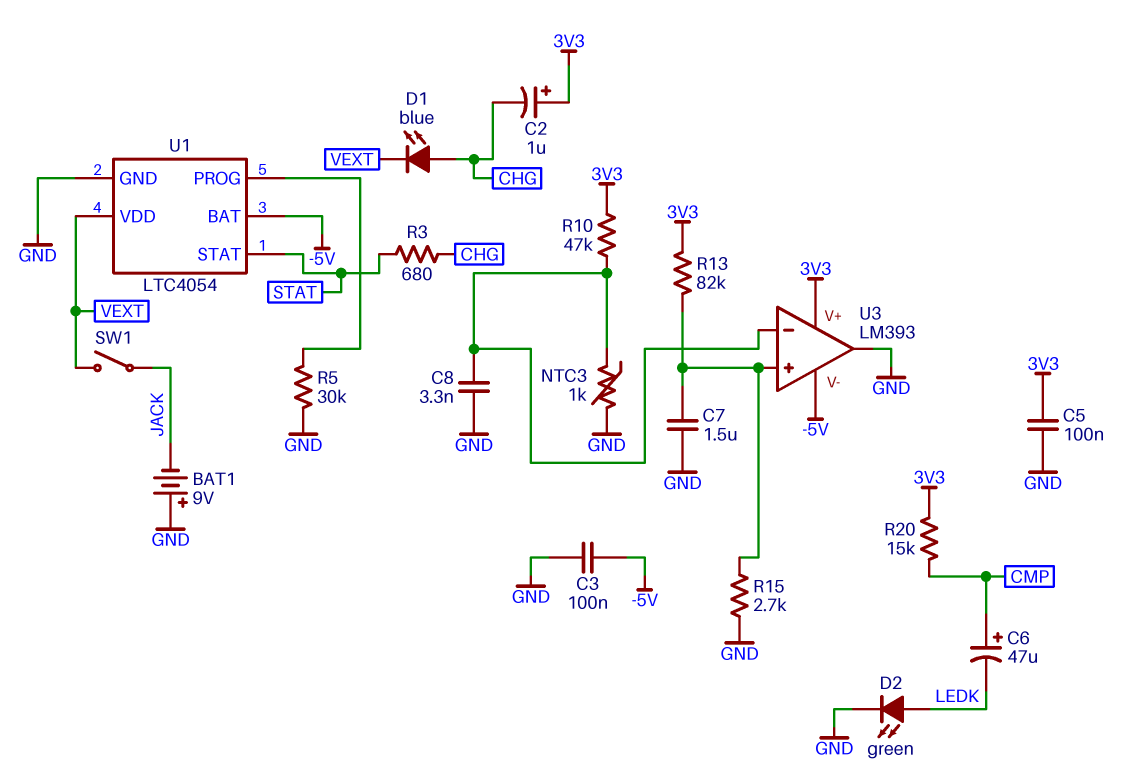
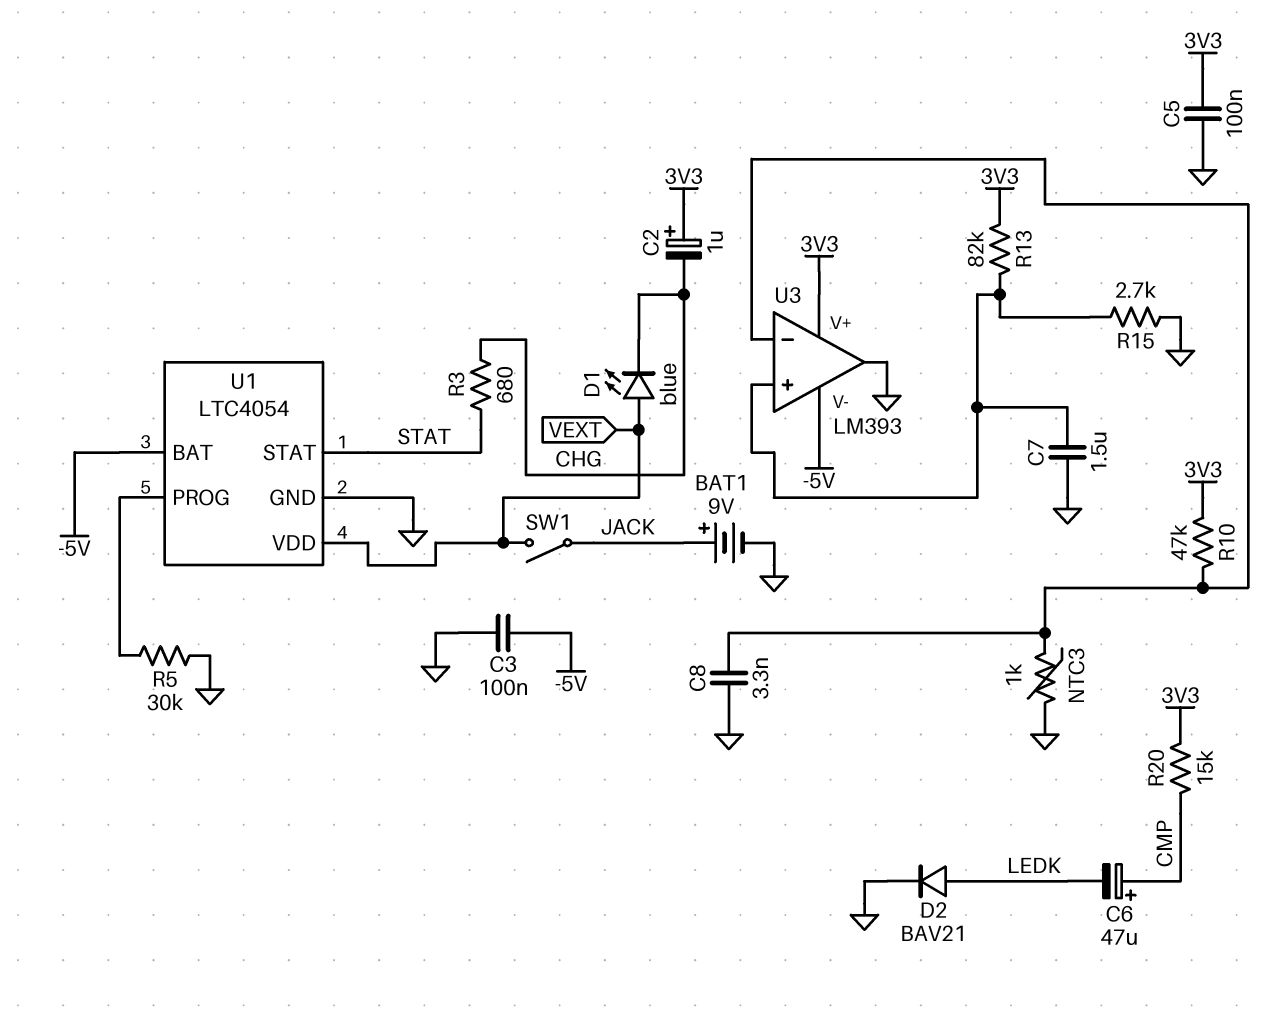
BAT1: 9V (plus GND, minus JACK) -> 9V (plus JACK, minus GND)
D1: LED blue (A CHG, K VEXT) -> LED blue (A VEXT, K CHG)
D2: LED green (A LEDK, K GND) -> diode BAV21 (A LEDK, K GND)

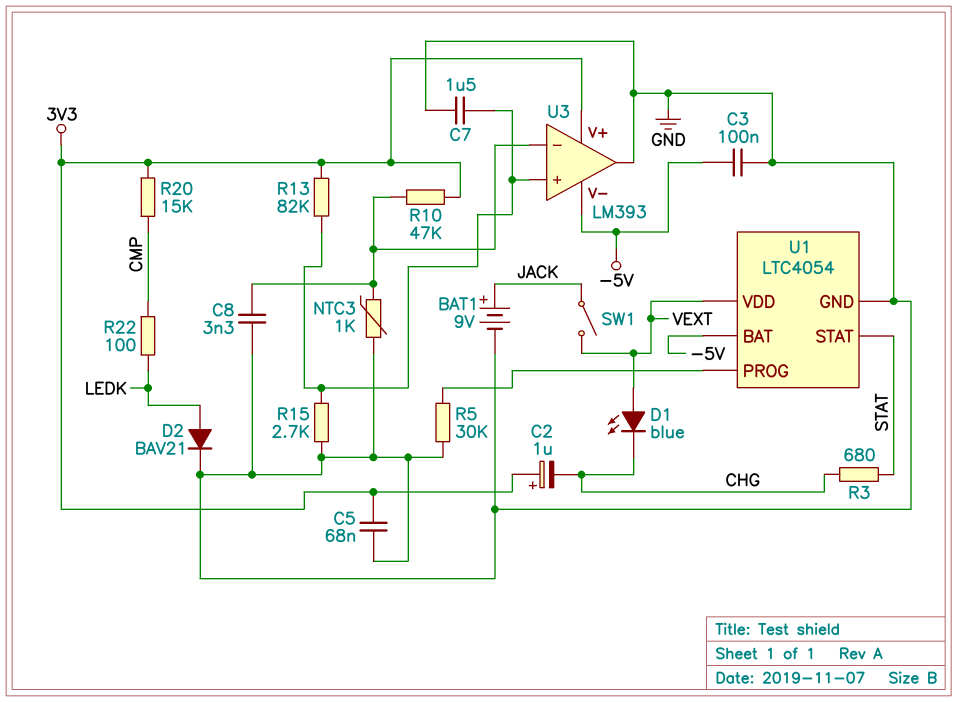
C5: 100nF (3V3, GND) -> 68nF (3V3, GND)
C6: 47uF (plus CMP, minus LEDK) -> none
R22: none -> 100 (CMP, LEDK)

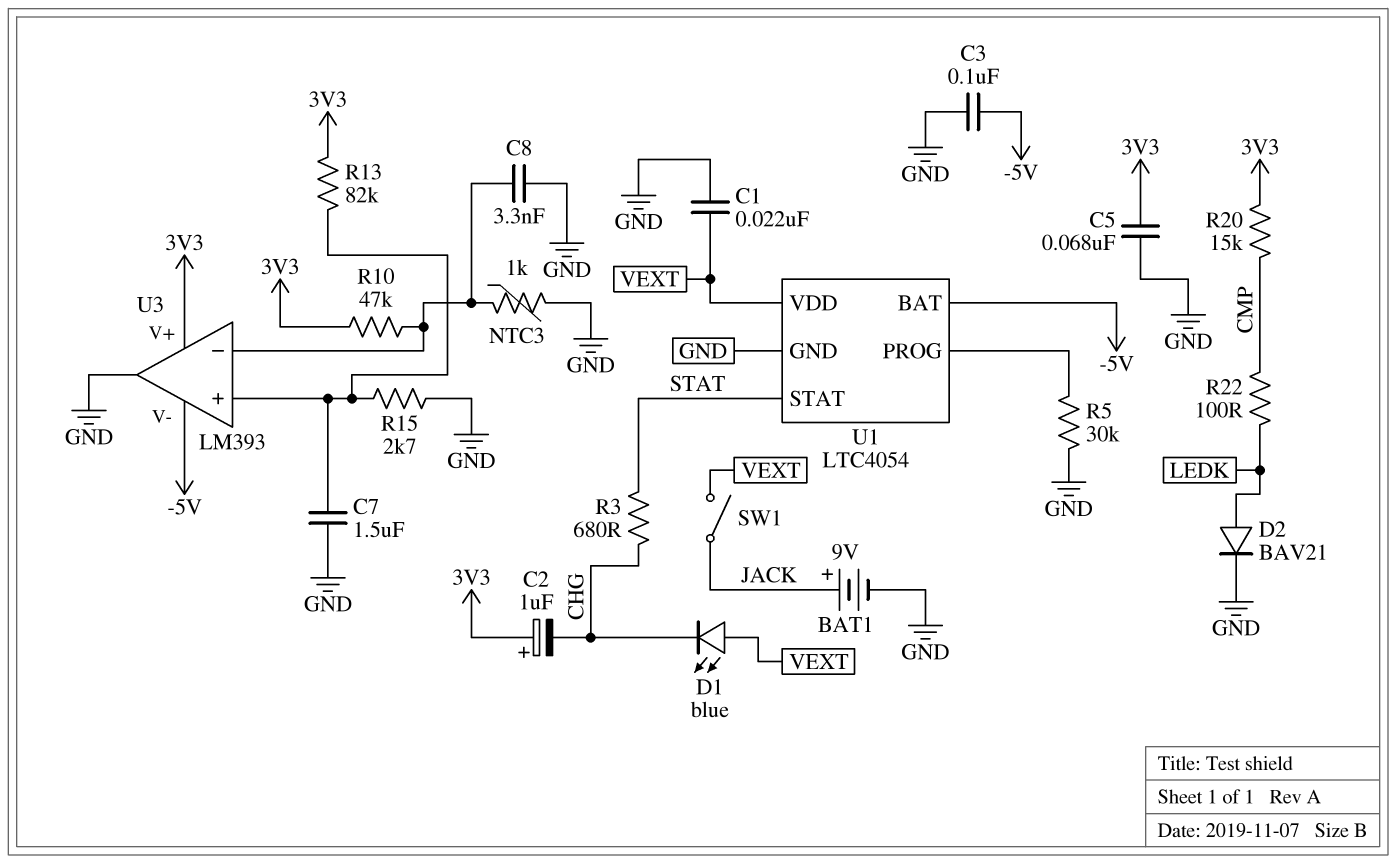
C1: none -> 22nF (GND, VEXT)

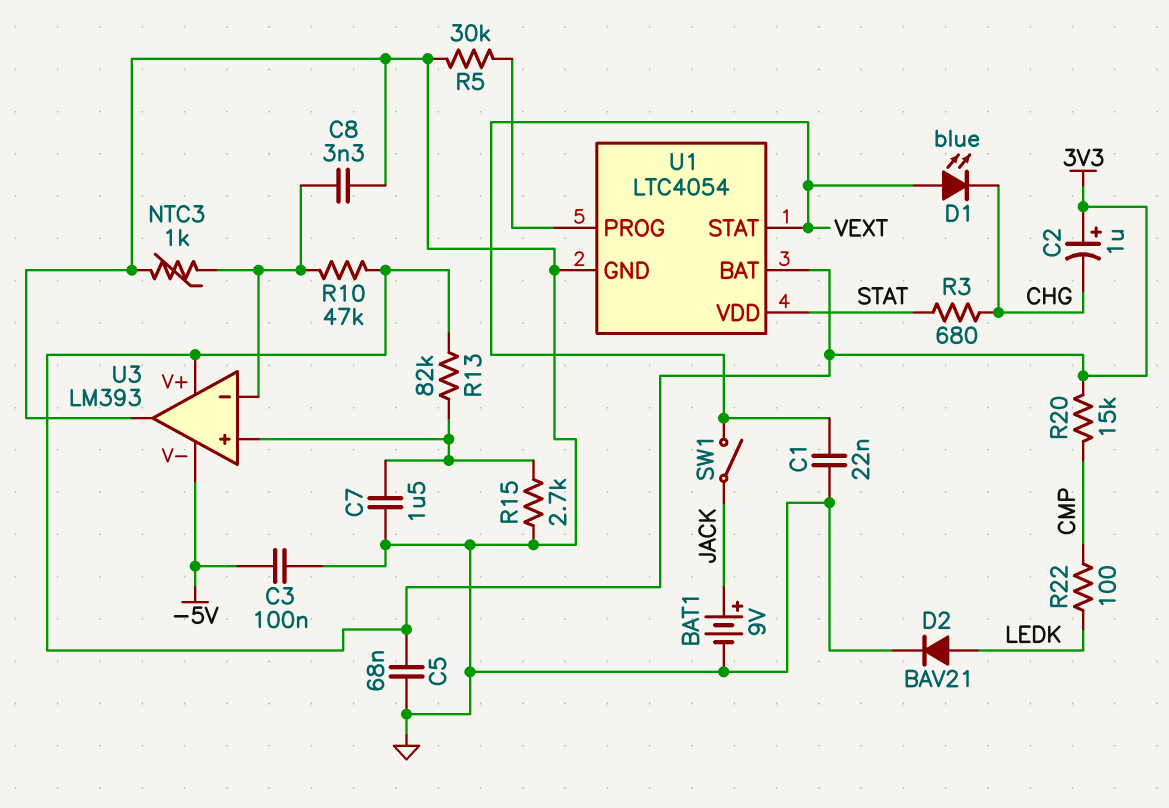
U1 pin BAT: -5V -> 3V3
U1 pin STAT: STAT -> VEXT
U1 pin VDD: VEXT -> STAT

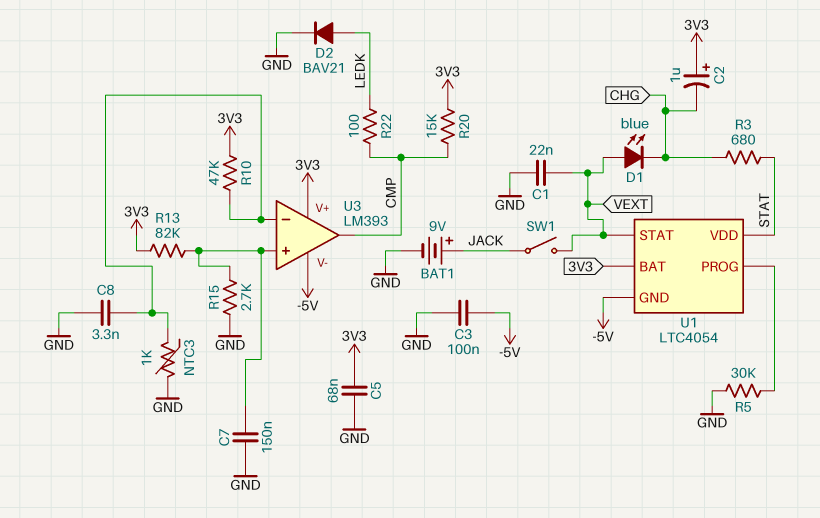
C7: 1.5uF (GND, U3/in+) -> 150nF (GND, U3/in+)
U1 pin GND: GND -> -5V
U3 pin out: GND -> CMP

